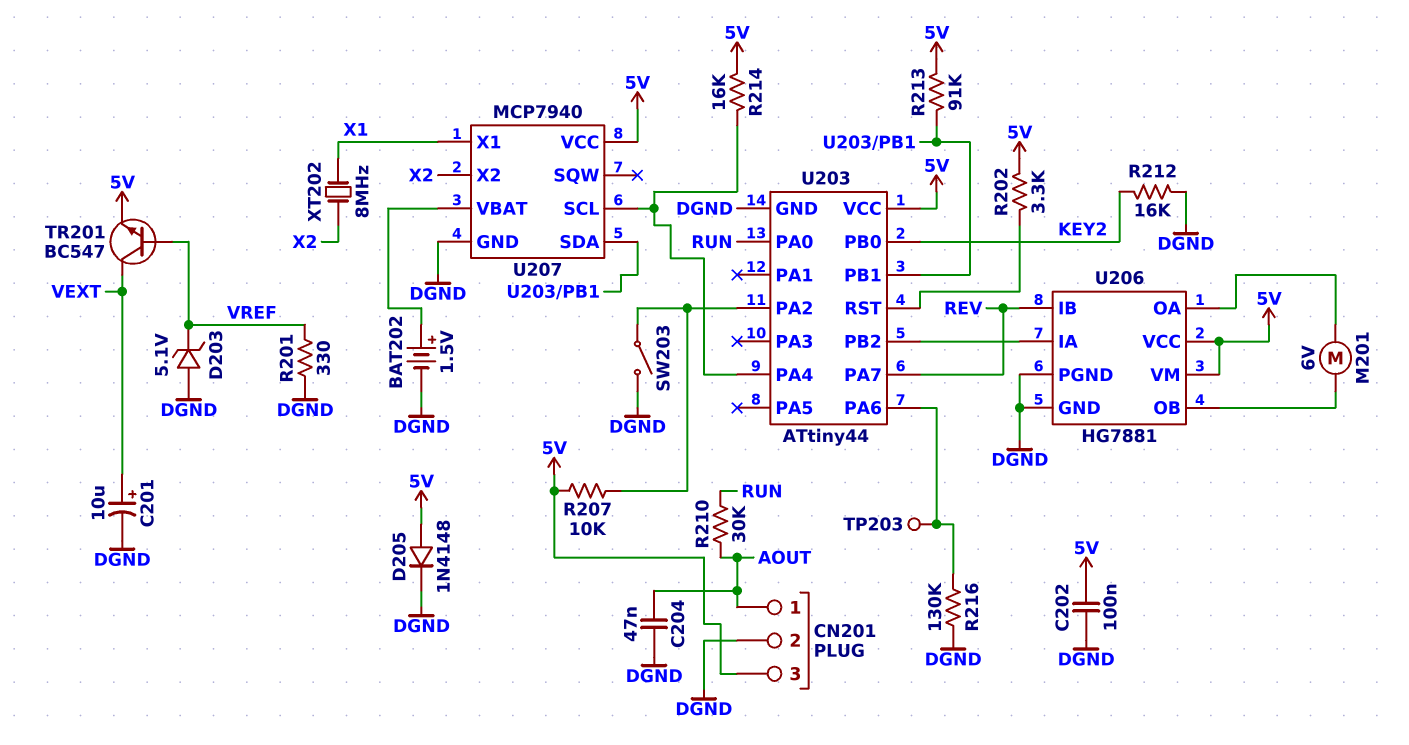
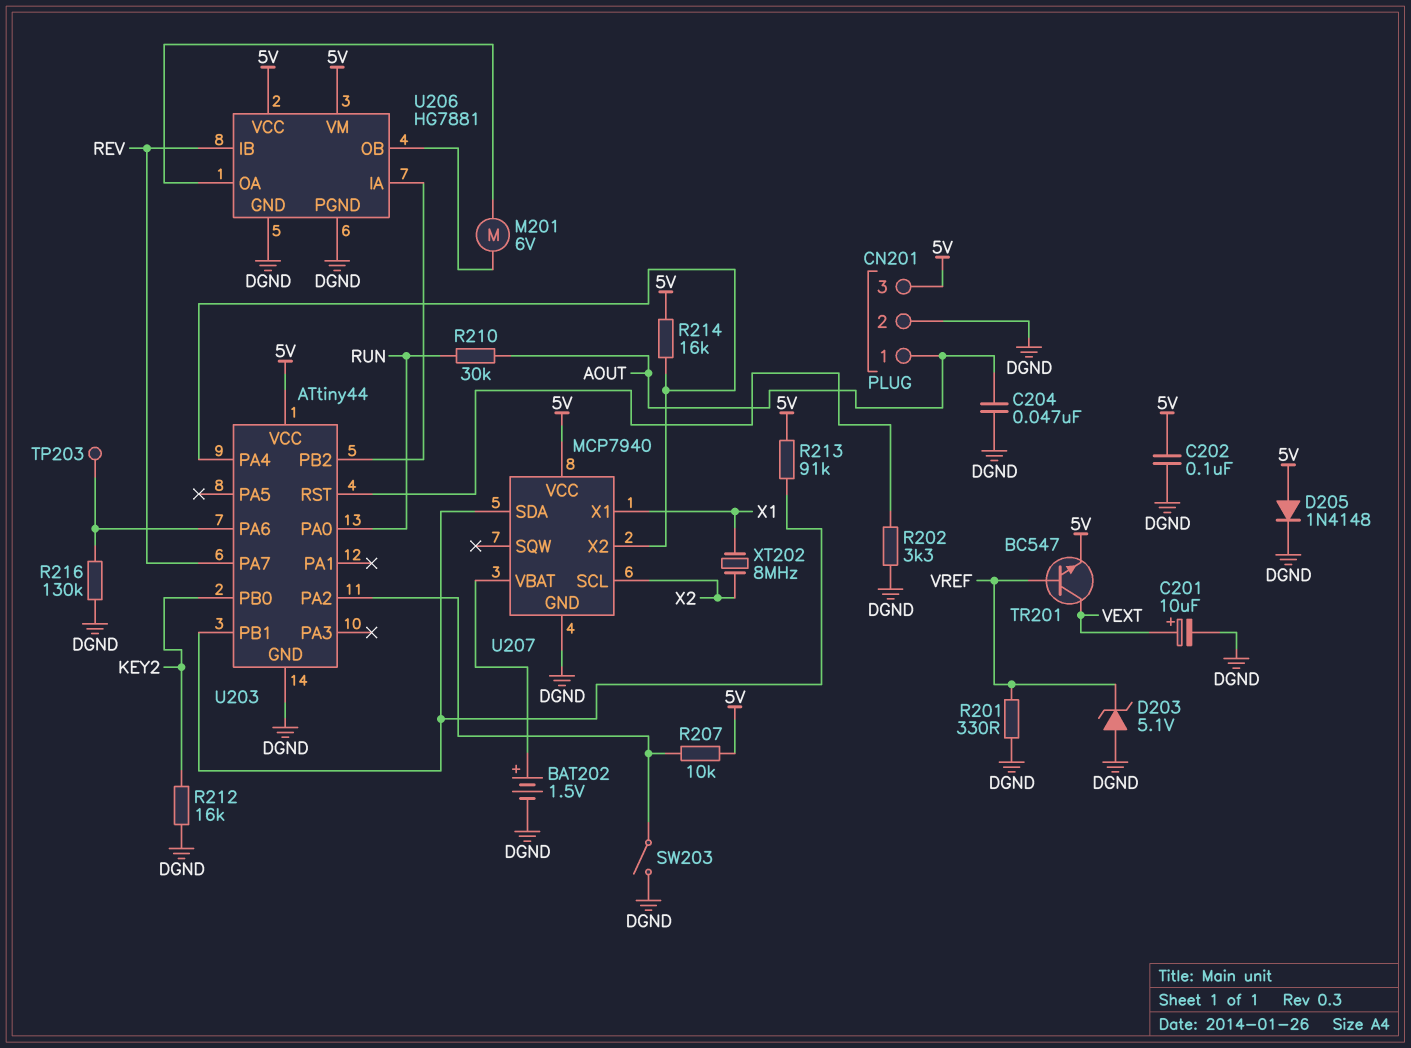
R202: 3.3k (5V, U203/RST) -> 3.3k (DGND, U203/RST)
U207 pin SCL: U203/PA4 -> X2
U207 pin X2: X2 -> U203/PA4

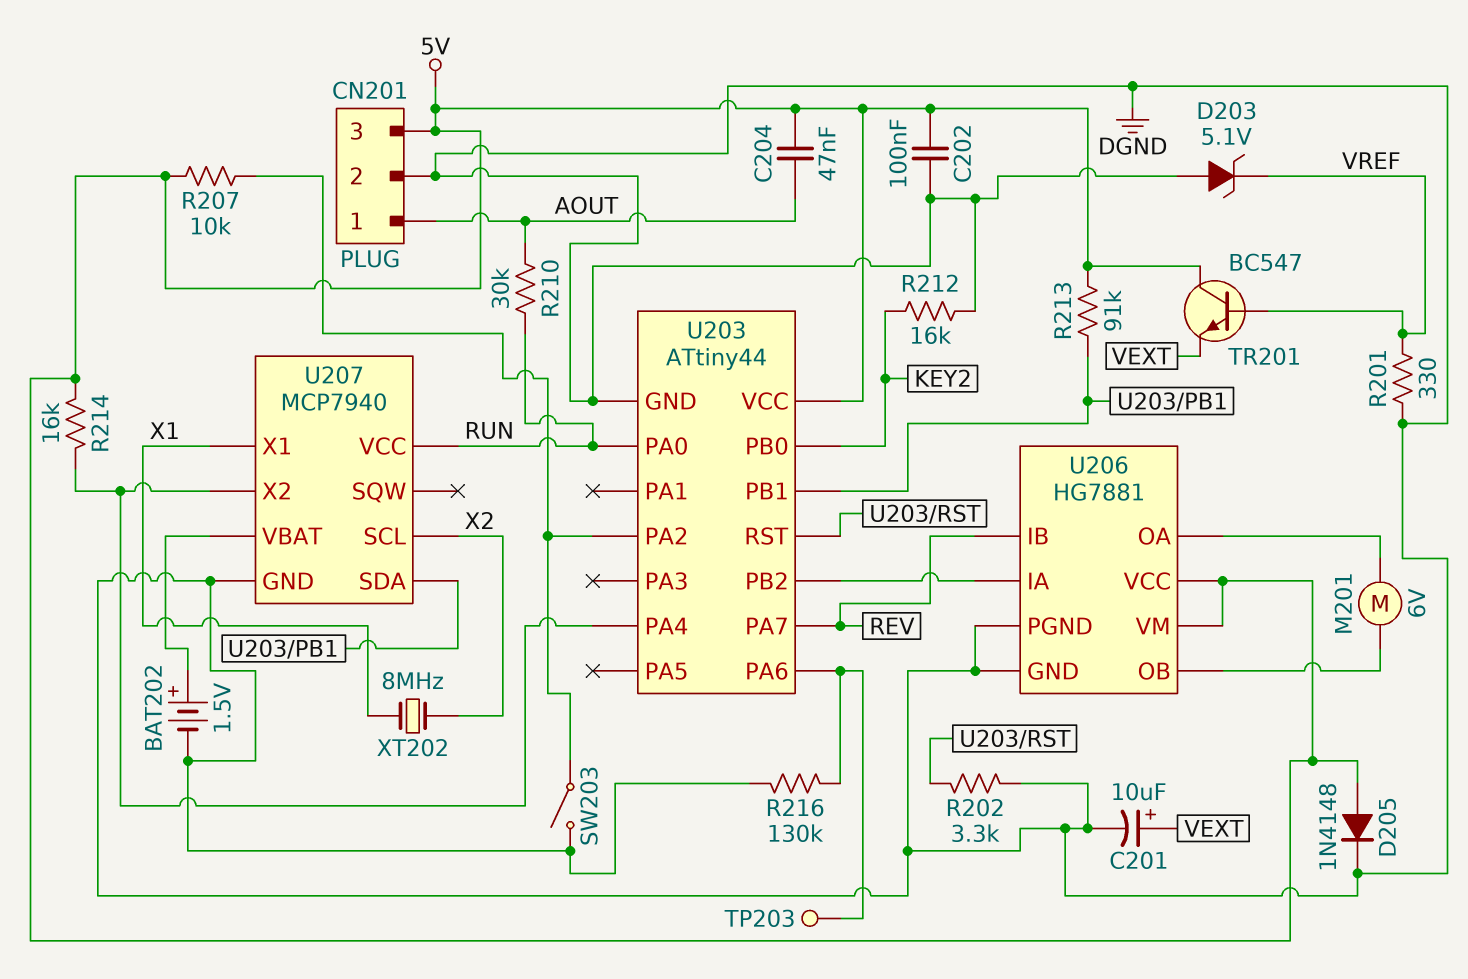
C204: 47nF (AOUT, DGND) -> 47nF (5V, AOUT)
TR201: NPN BC547 (B VREF, C VEXT, E 5V) -> NPN BC547 (B VREF, C 5V, E VEXT)
U207 pin VCC: 5V -> RUN

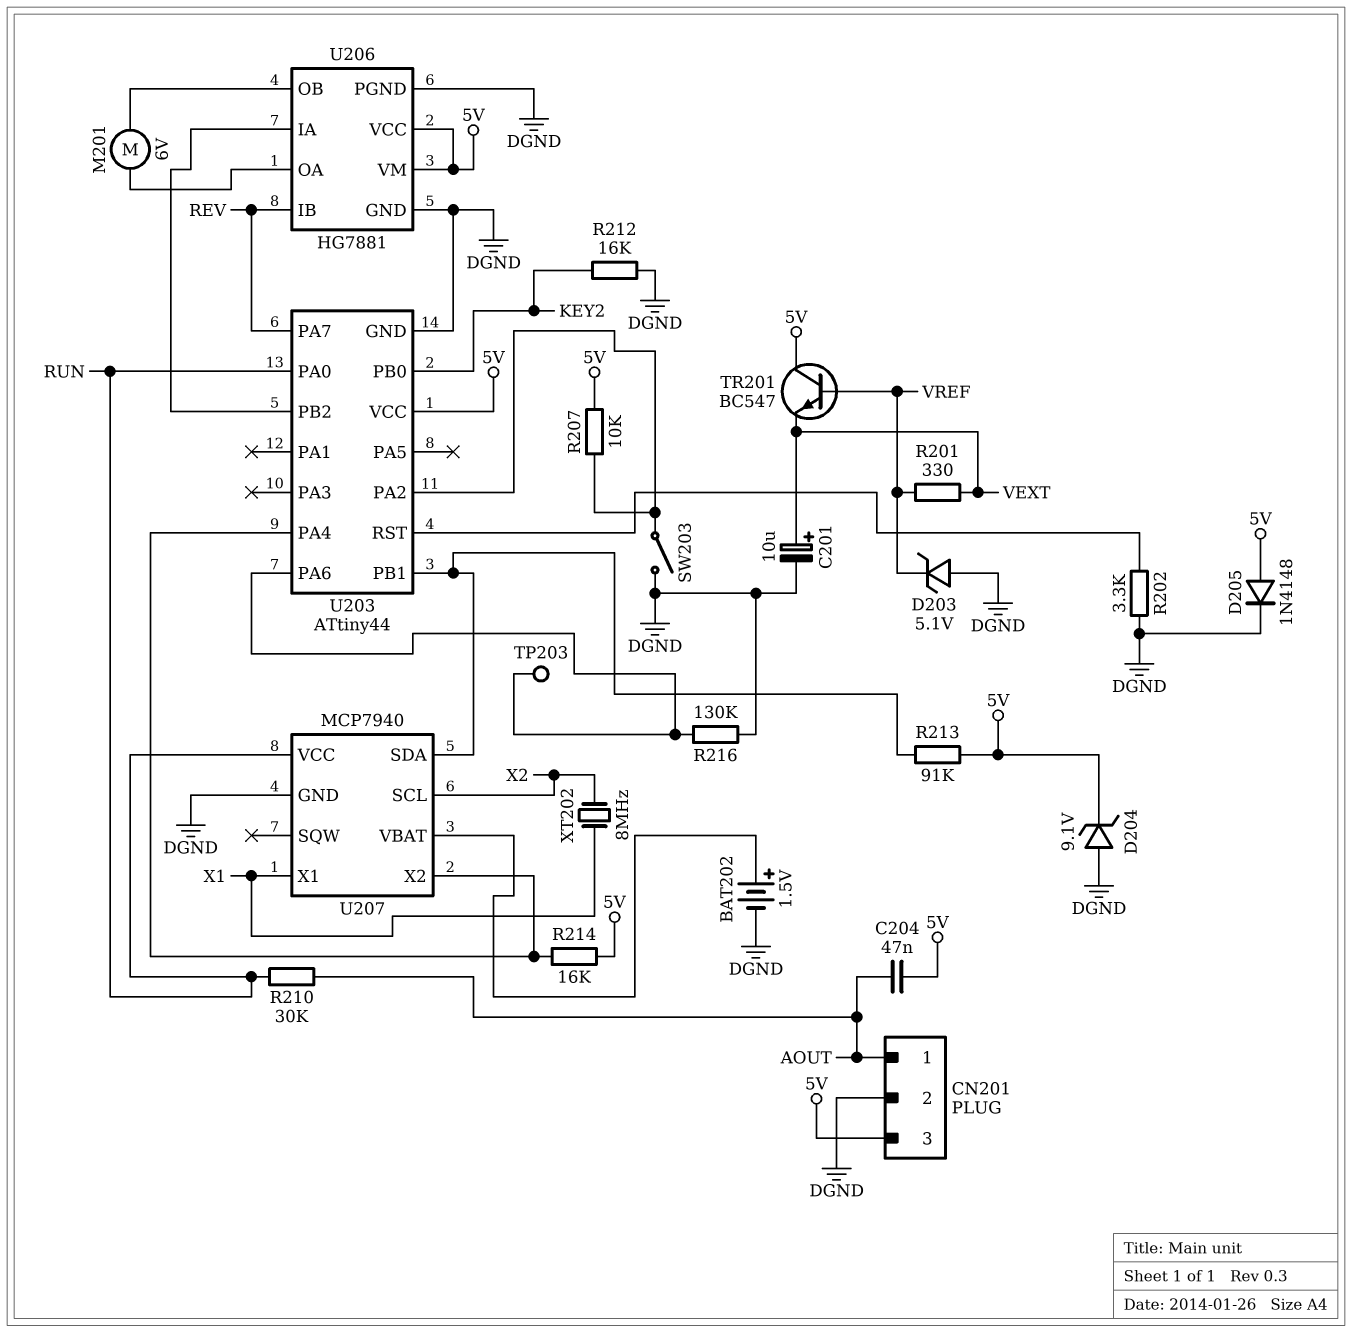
C202: 100nF (5V, DGND) -> none
D204: none -> zener 9.1V (A DGND, K 5V)
R201: 330 (DGND, VREF) -> 330 (VEXT, VREF)

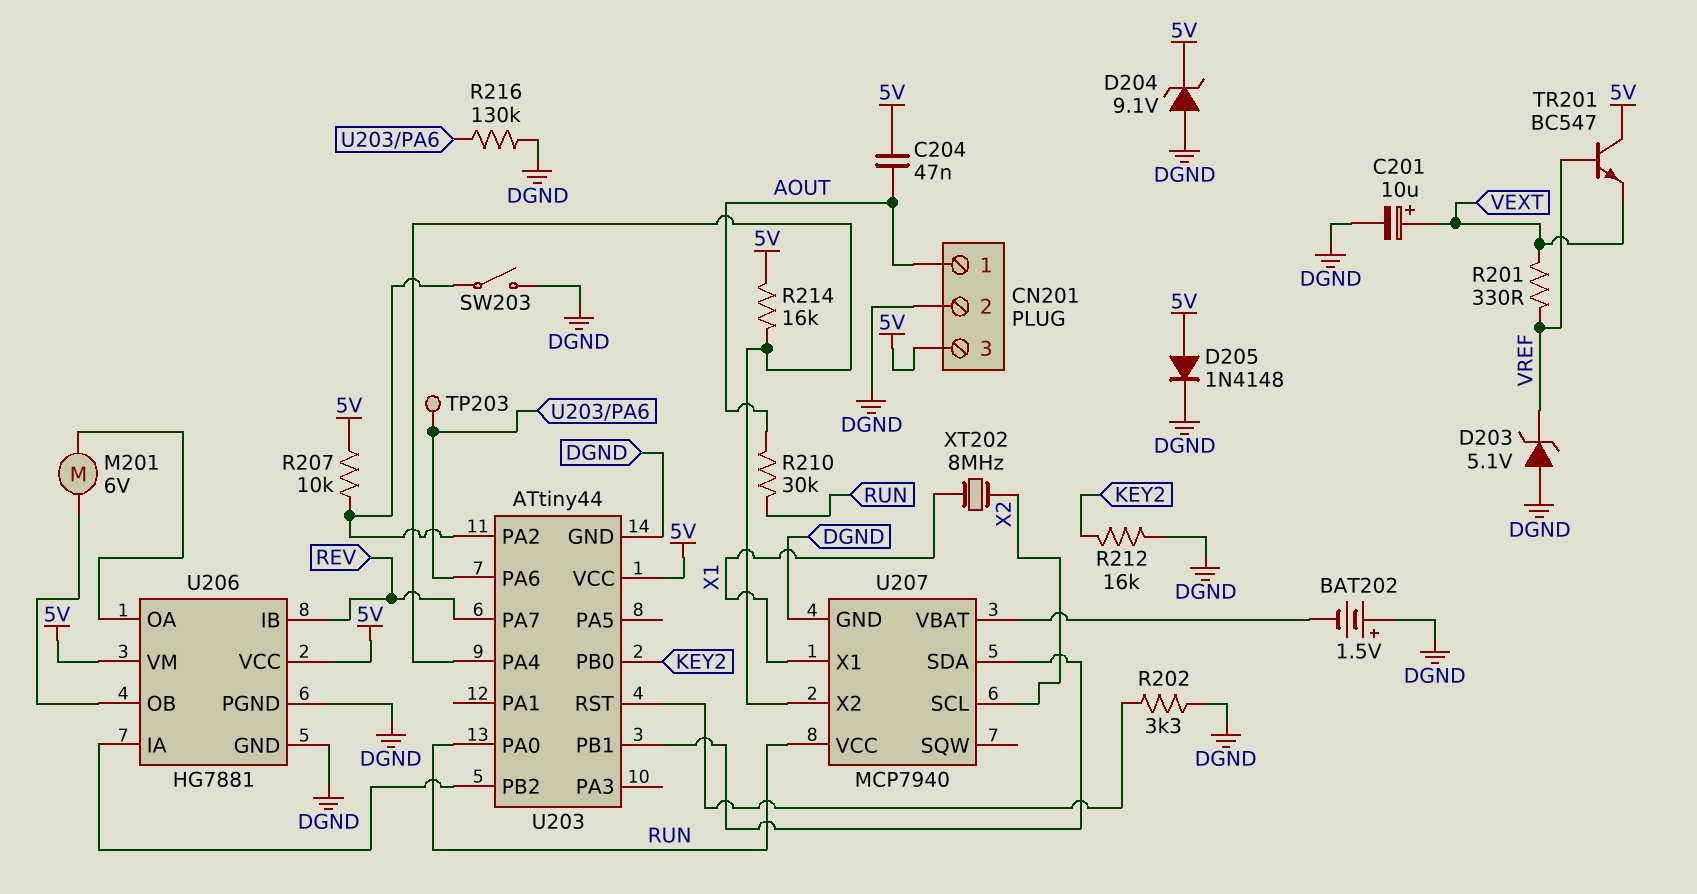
BAT202: 1.5V (plus U207/VBAT, minus DGND) -> 1.5V (plus DGND, minus U207/VBAT)
R213: 91k (5V, U203/PB1) -> none

